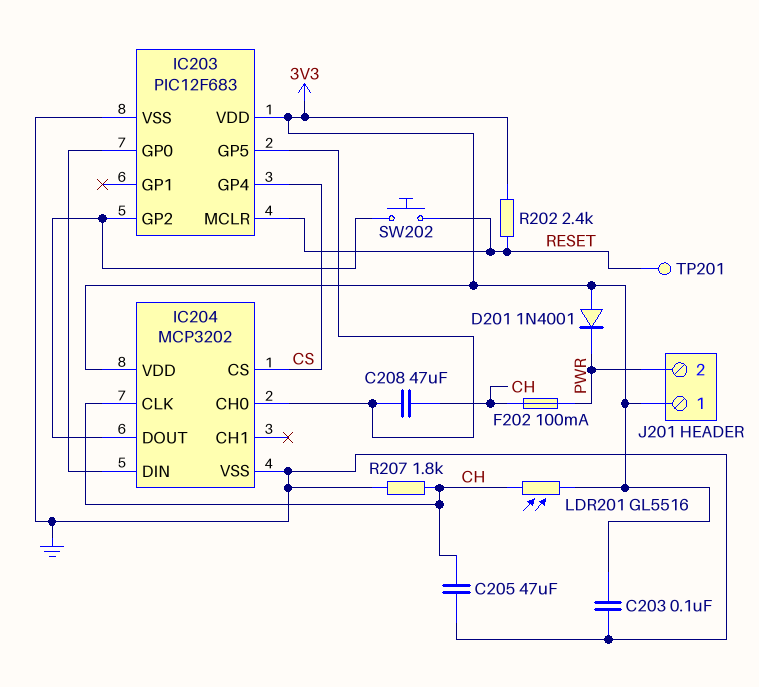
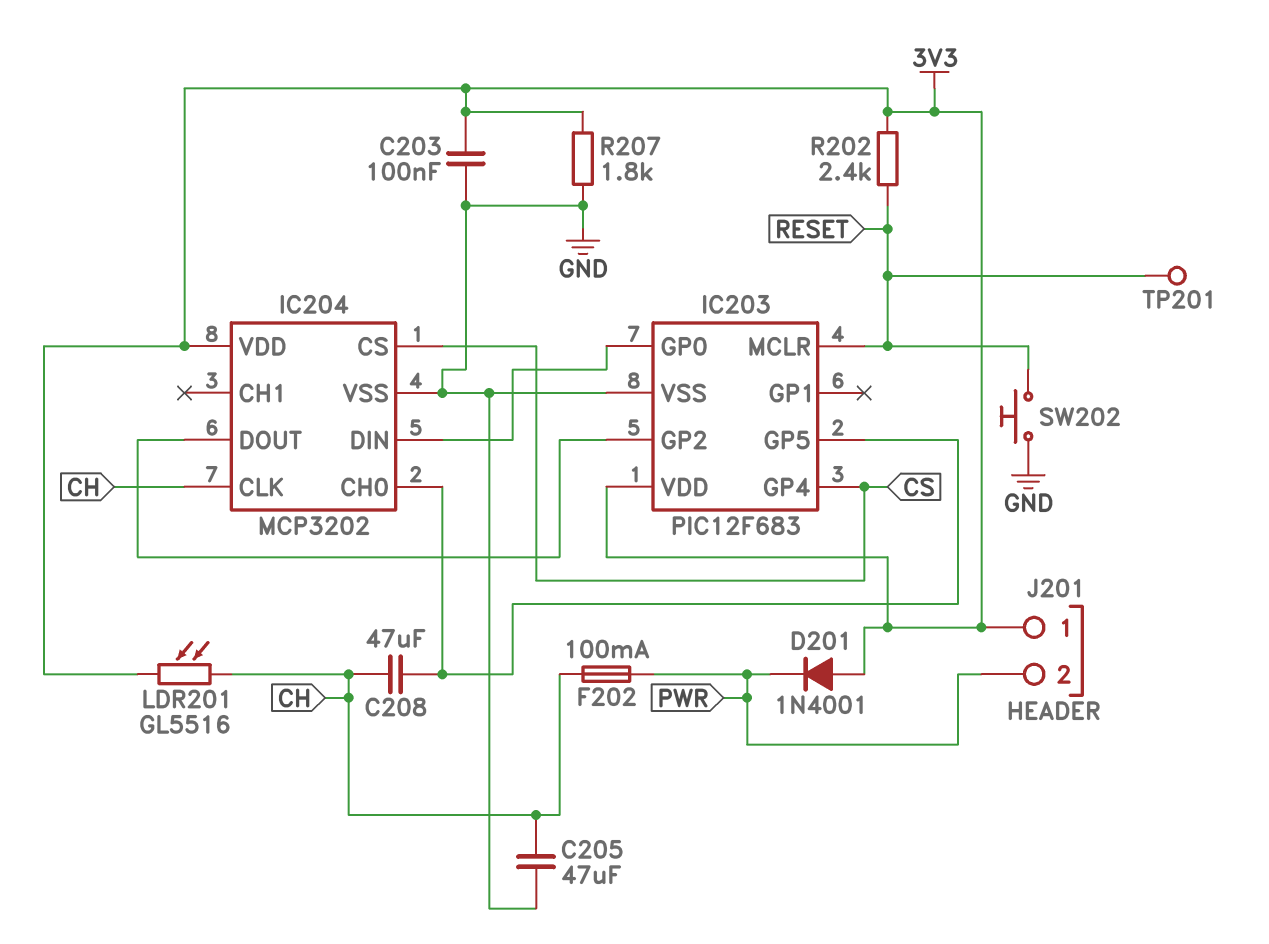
R207: 1.8k (CH, GND) -> 1.8k (3V3, GND)
SW202: button (IC203/GP2, RESET) -> button (GND, RESET)

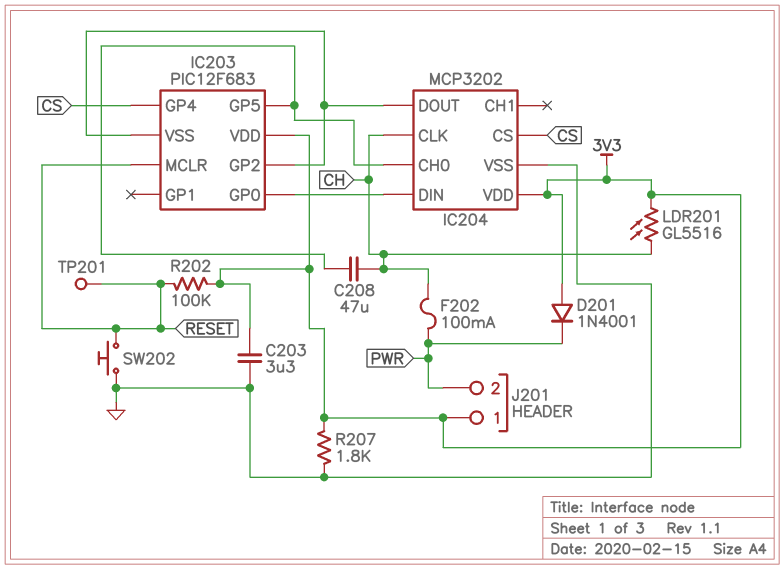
C203: 100nF (3V3, GND) -> 3.3uF (3V3, GND)
C205: 47uF (CH, GND) -> none
IC203 pin VSS: GND -> IC203/GP2
R202: 2.4k (3V3, RESET) -> 100k (3V3, RESET)

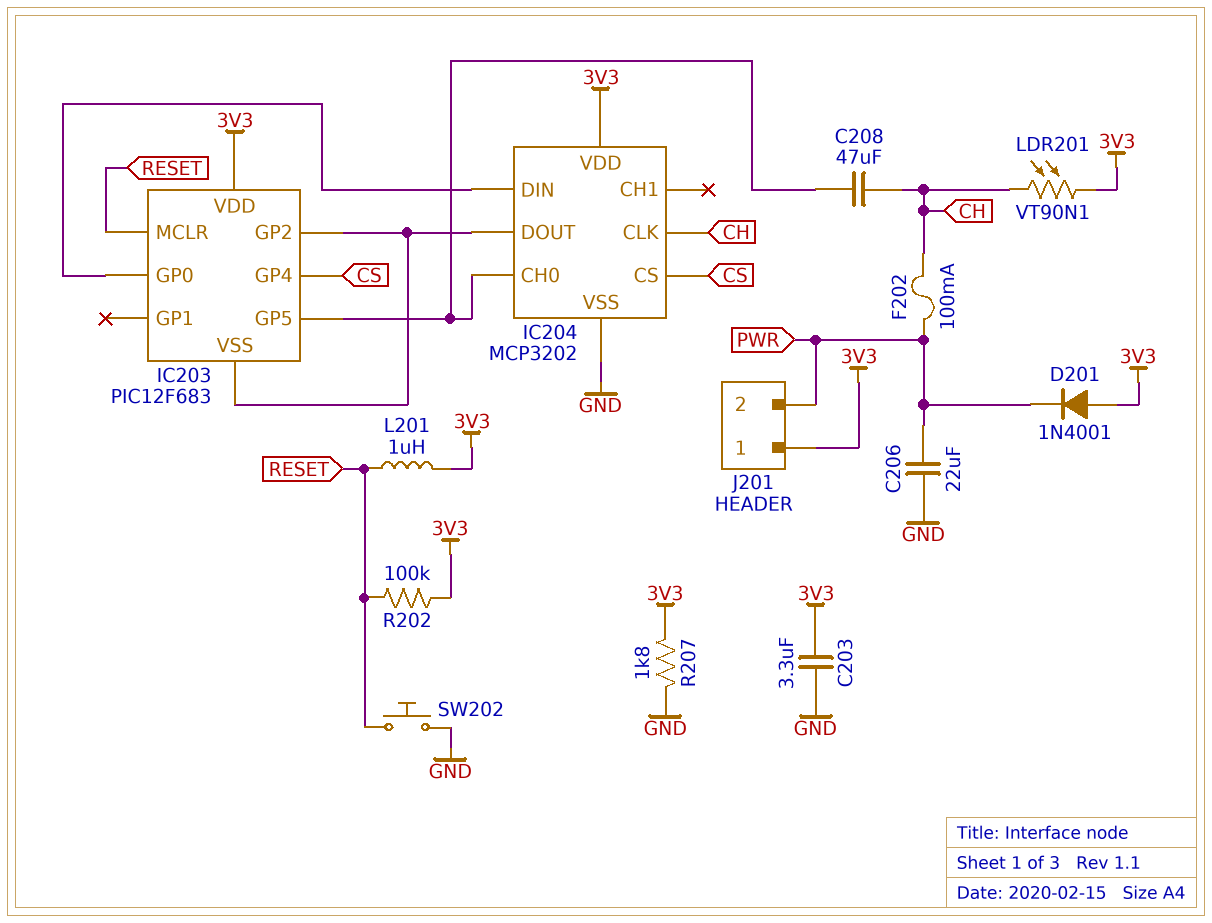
C206: none -> 22uF (GND, PWR)
L201: none -> 1uH (3V3, RESET)
LDR201: GL5516 (3V3, CH) -> VT90N1 (3V3, CH)
TP201: test point (RESET) -> none

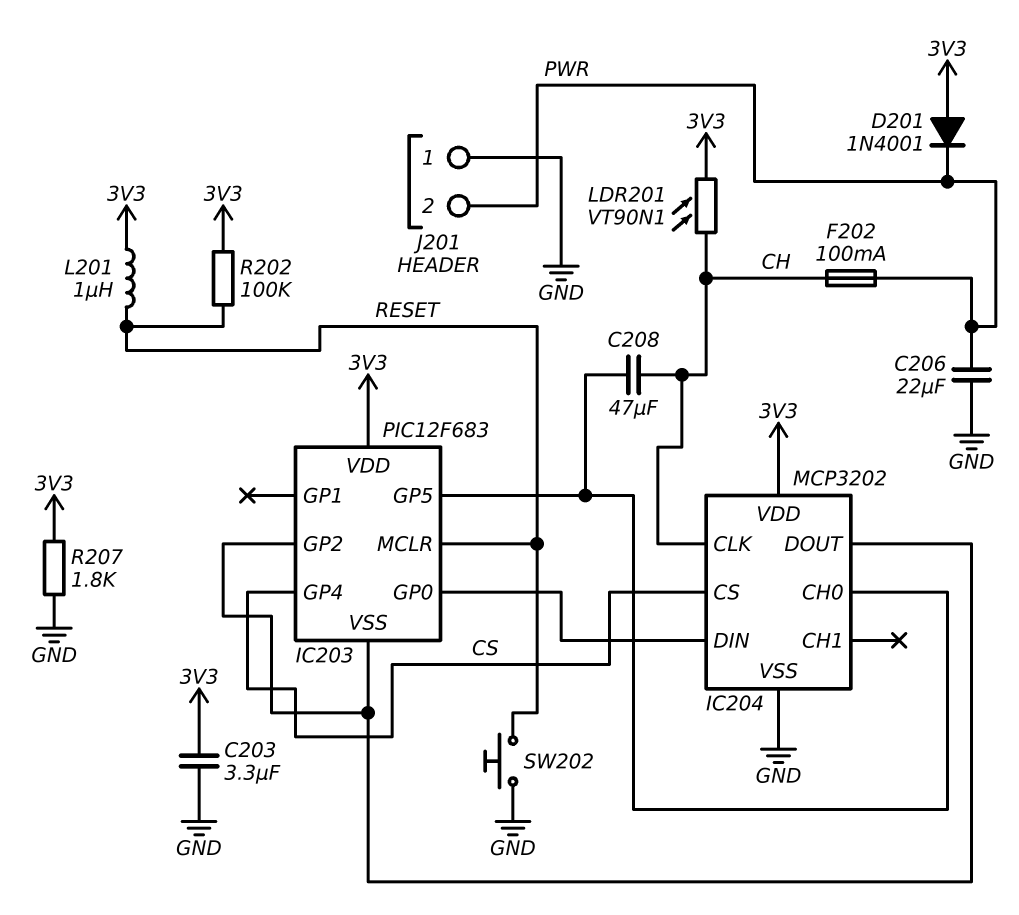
J201 pin 1: 3V3 -> GND

